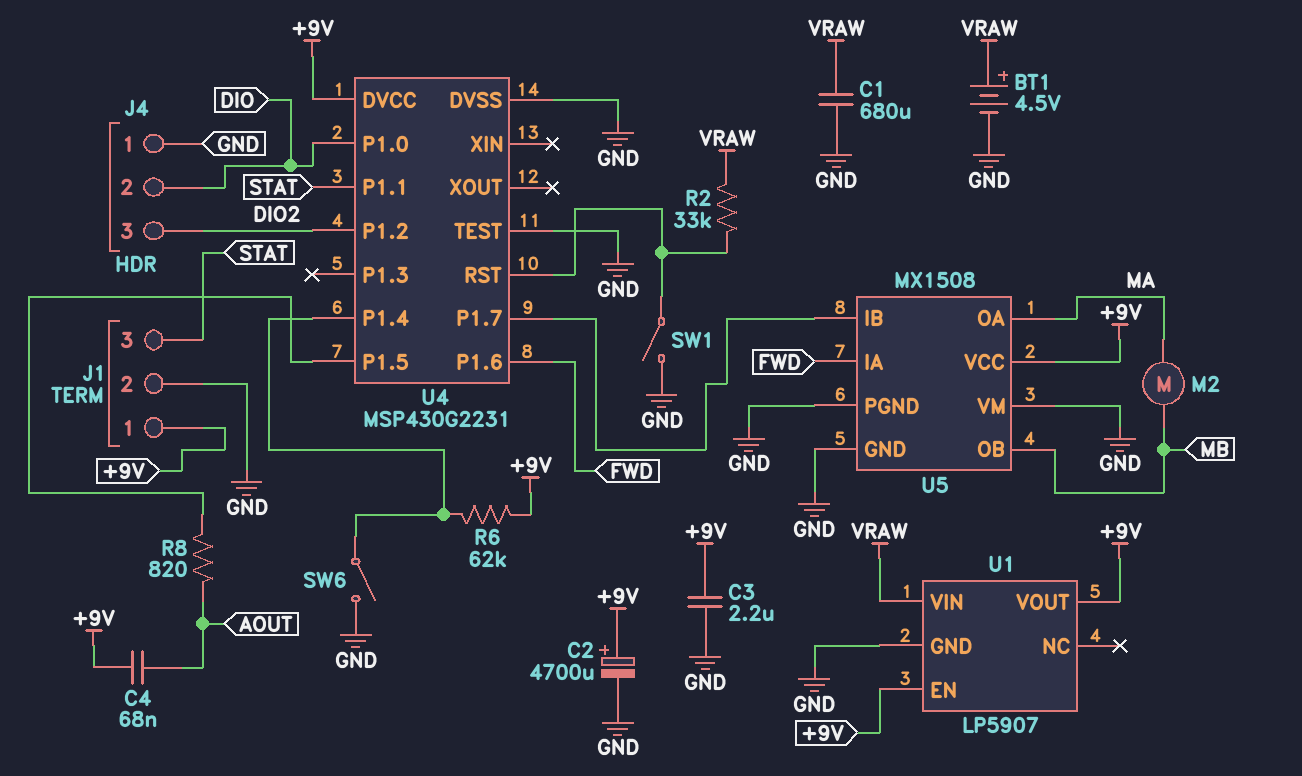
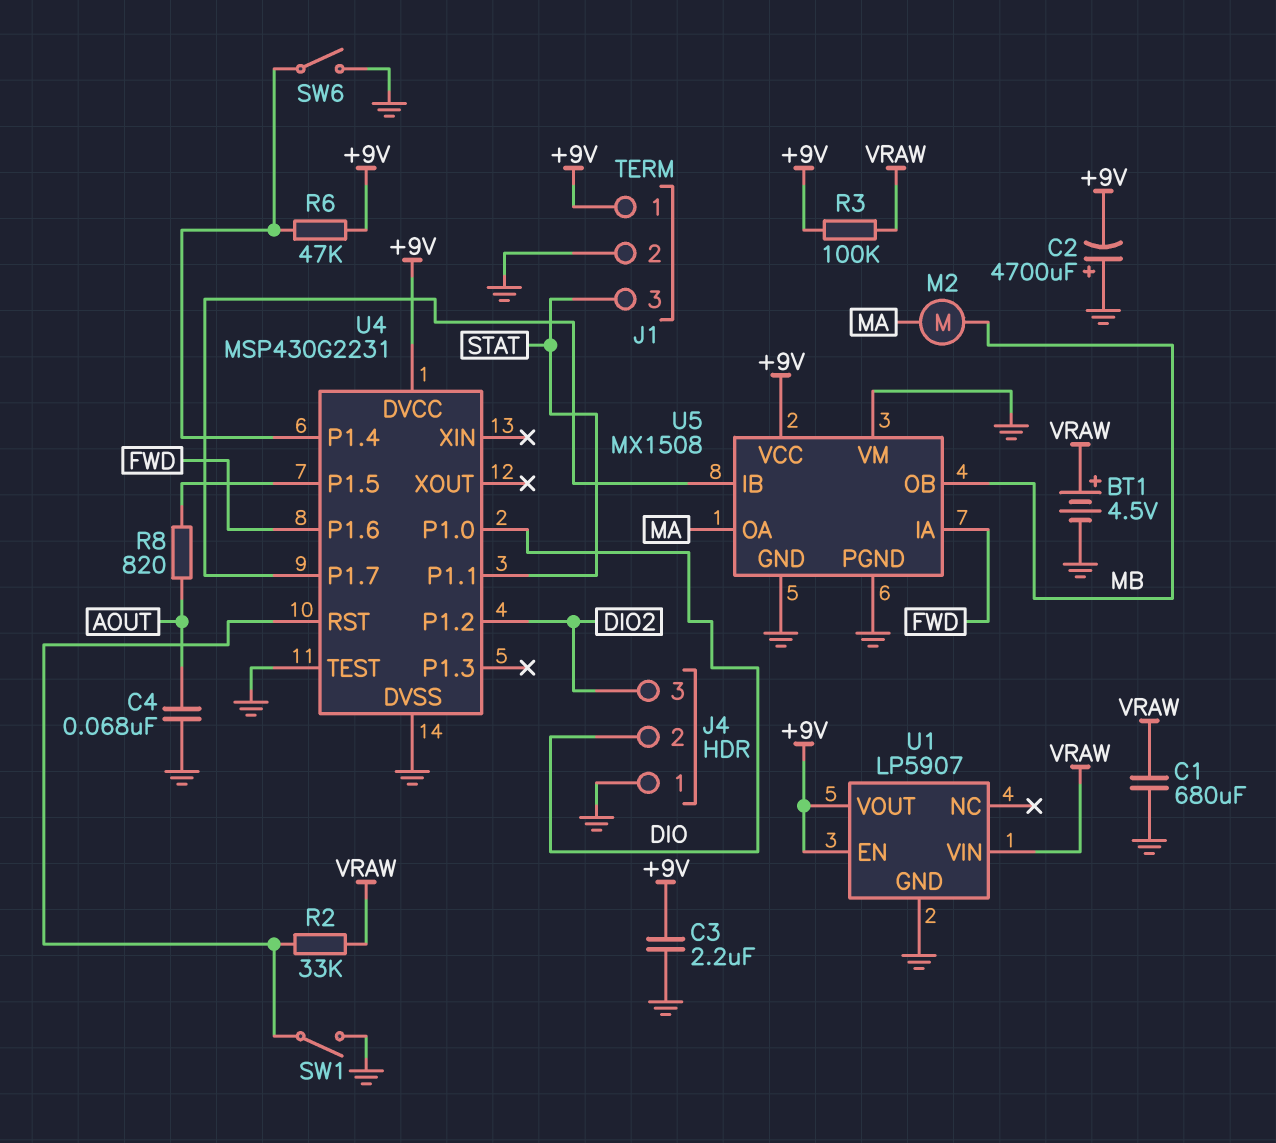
C2: 4700uF (plus +9V, minus GND) -> 4700uF (plus GND, minus +9V)
C4: 68nF (+9V, AOUT) -> 68nF (AOUT, GND)
R3: none -> 100k (+9V, VRAW)
R6: 62k (+9V, U4/P1.4) -> 47k (+9V, U4/P1.4)

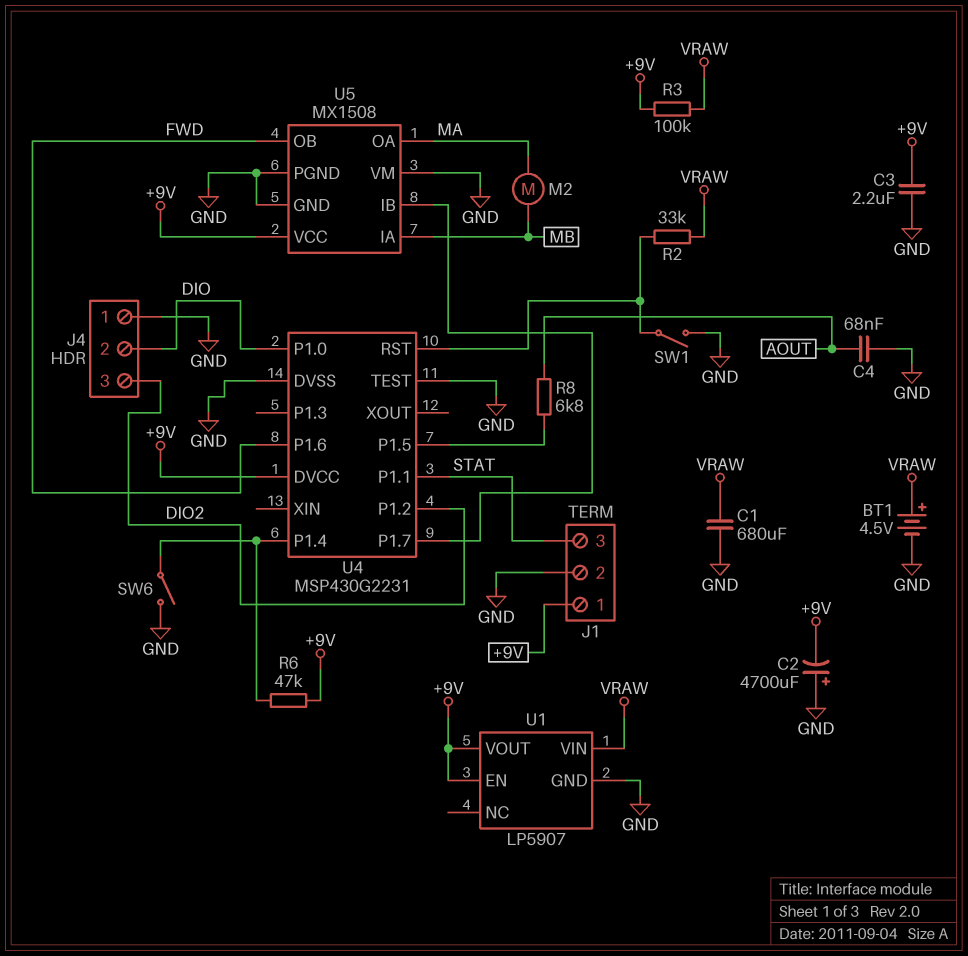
R8: 820 (AOUT, U4/P1.5) -> 6.8k (AOUT, U4/P1.5)
U5 pin IA: FWD -> MB
U5 pin OB: MB -> FWD

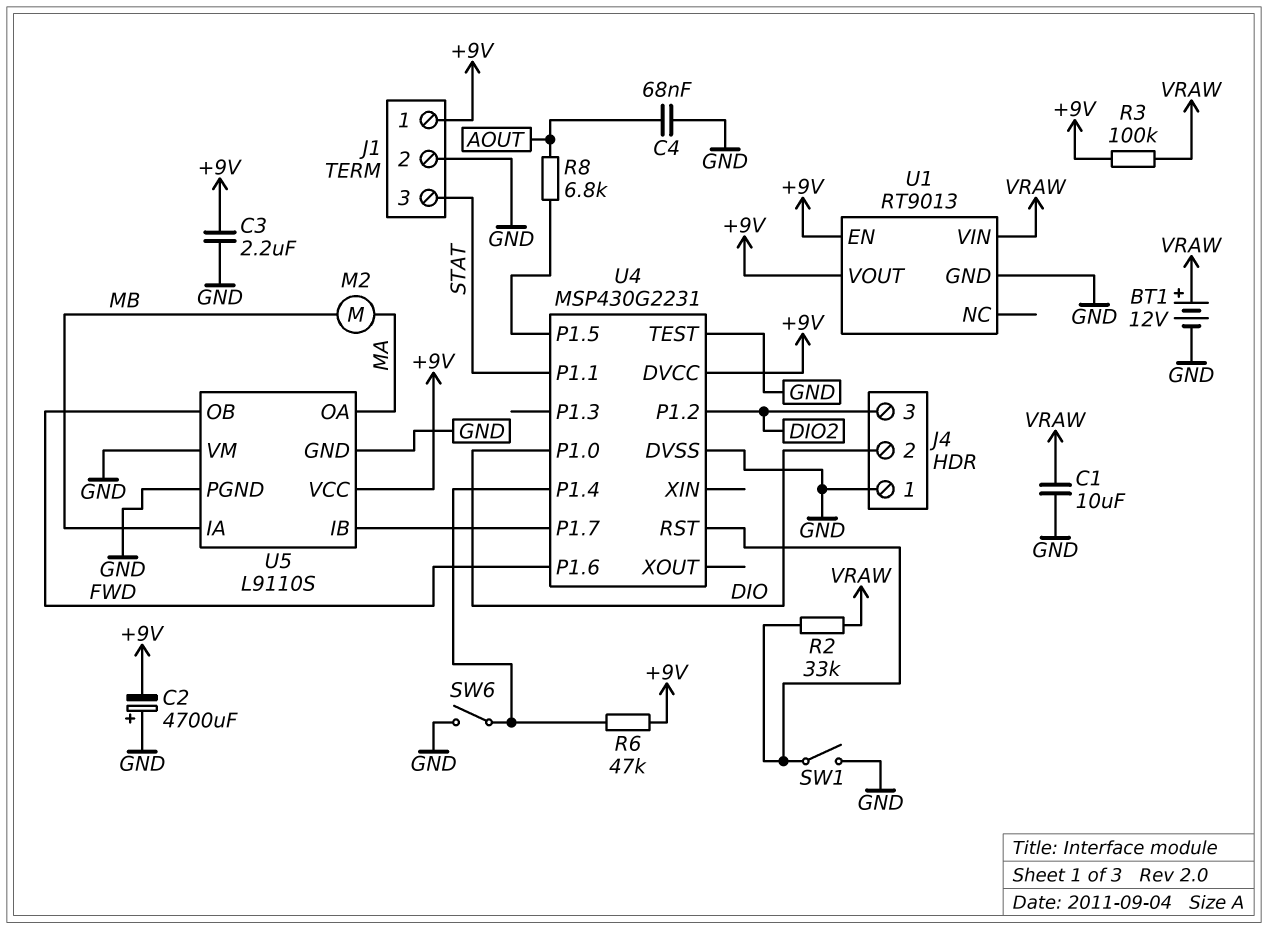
BT1: 4.5V (plus VRAW, minus GND) -> 12V (plus VRAW, minus GND)
C1: 680uF (GND, VRAW) -> 10uF (GND, VRAW)
U1: LP5907 -> RT9013
U5: MX1508 -> L9110S

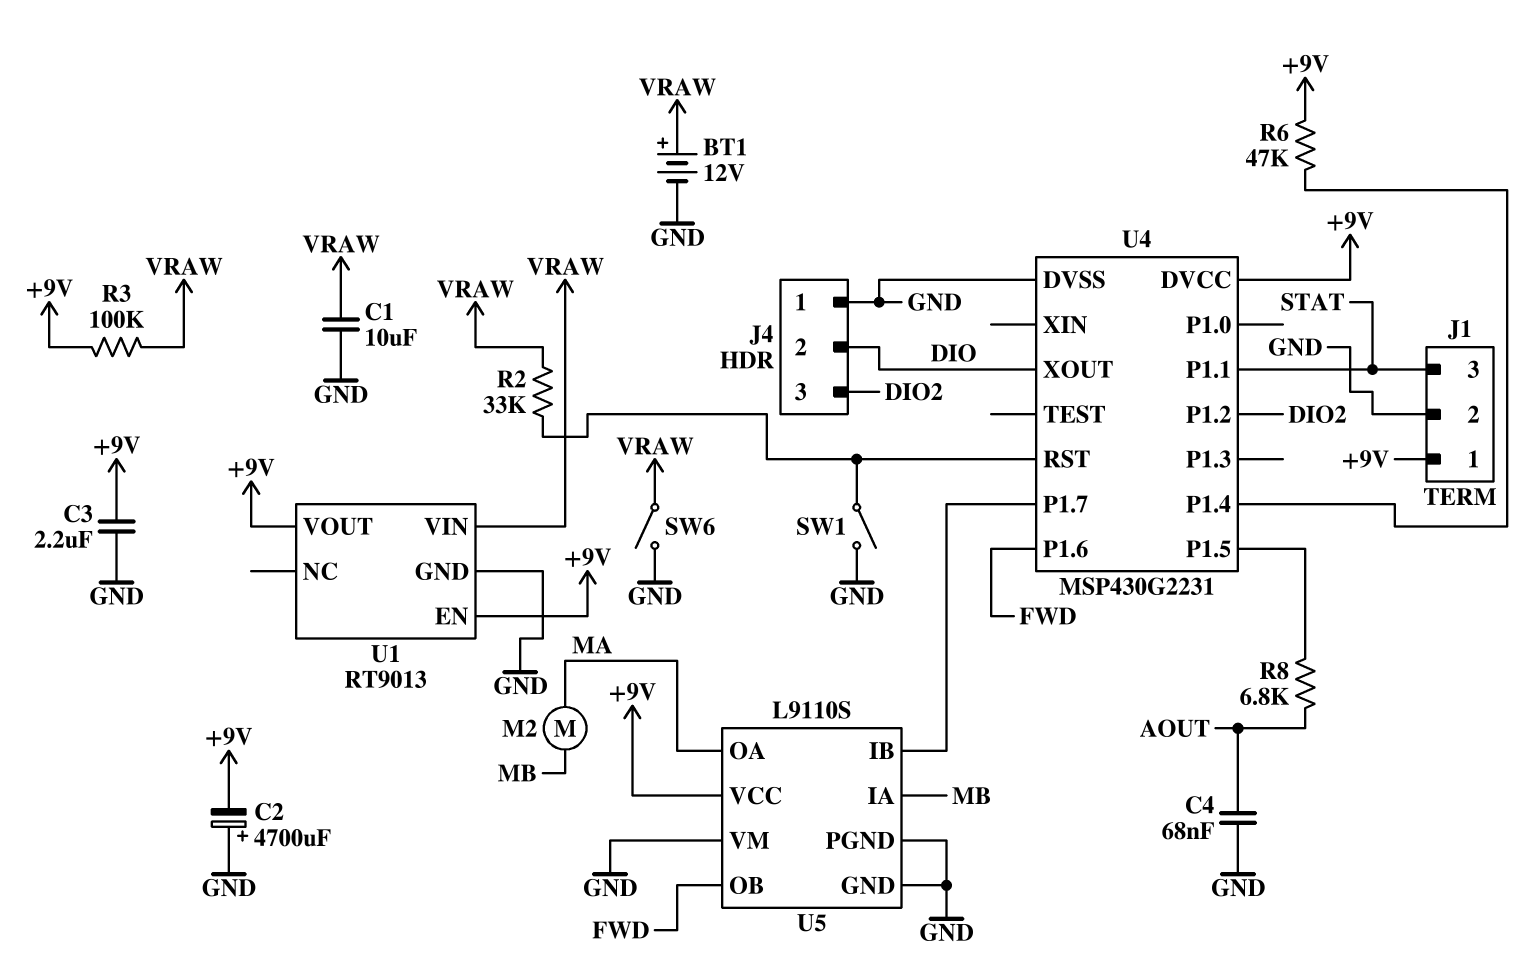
SW6: switch (GND, U4/P1.4) -> switch (GND, VRAW)
U4 pin P1.0: DIO -> none
U4 pin TEST: GND -> none
U4 pin XOUT: none -> DIO

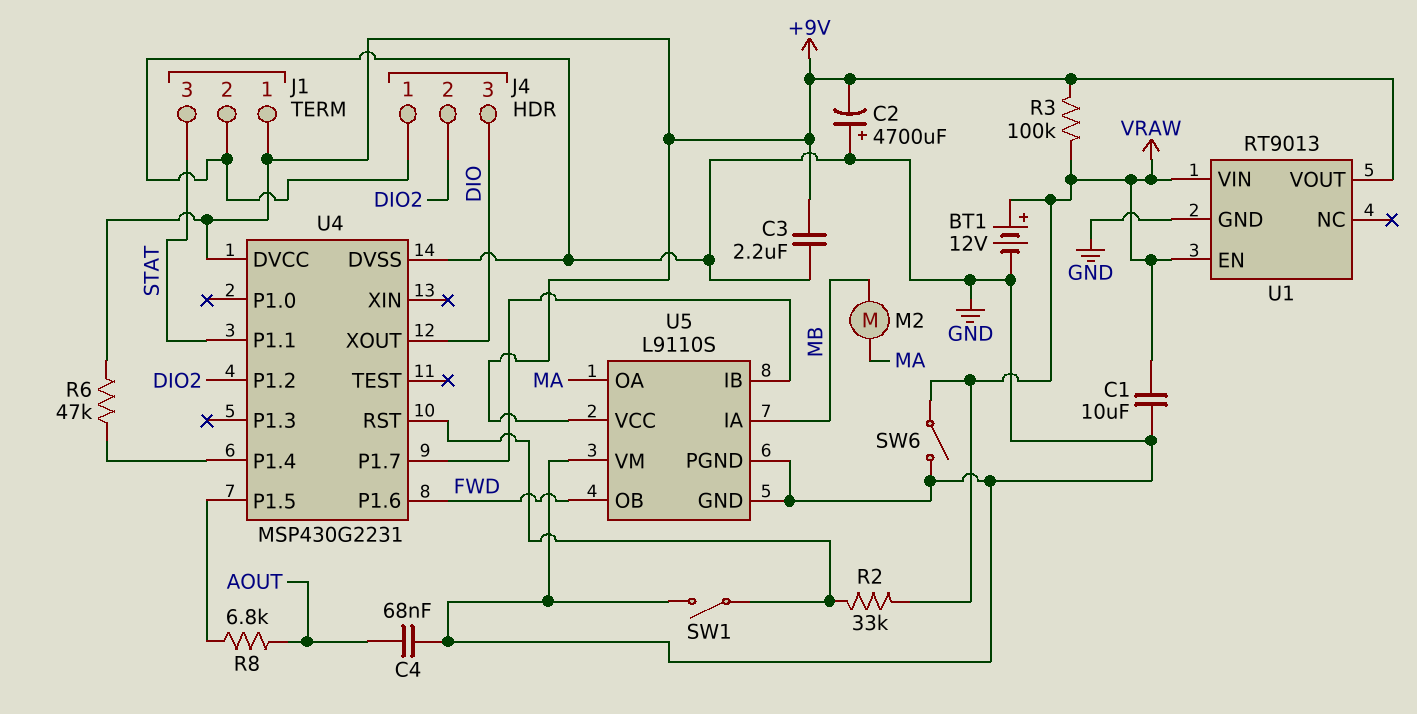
J4 pin 2: DIO -> DIO2
J4 pin 3: DIO2 -> DIO
U1 pin EN: +9V -> VRAW

